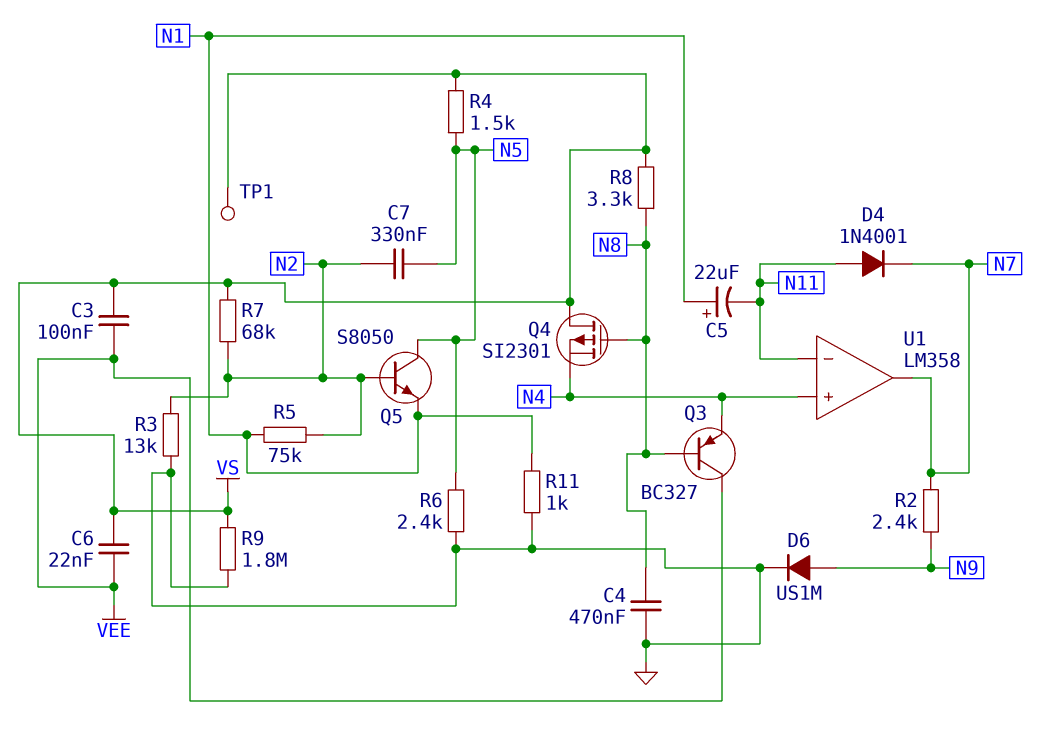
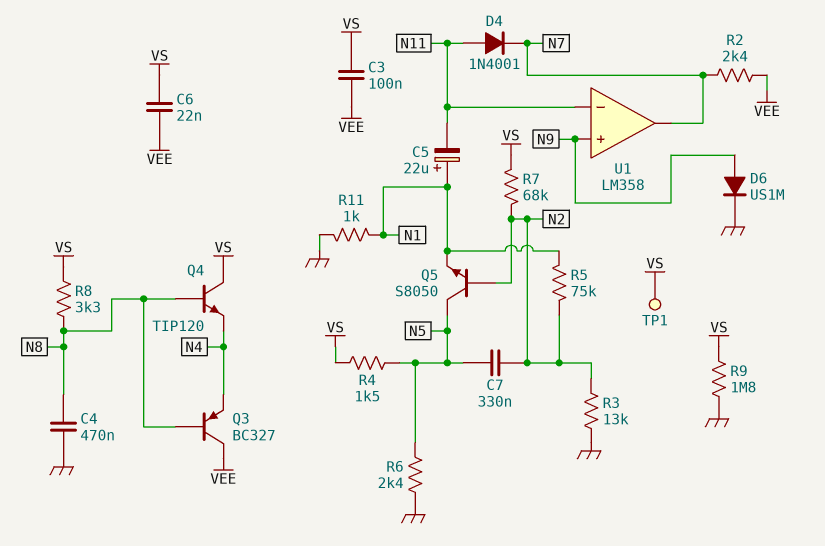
Q4: PMOS SI2301 (G N8, D VS, S N4) -> NPN TIP120 (B N8, C VS, E N4)
R2: 2.4k (N7, N9) -> 2.4k (N7, VEE)
U1 pin in+: N4 -> N9

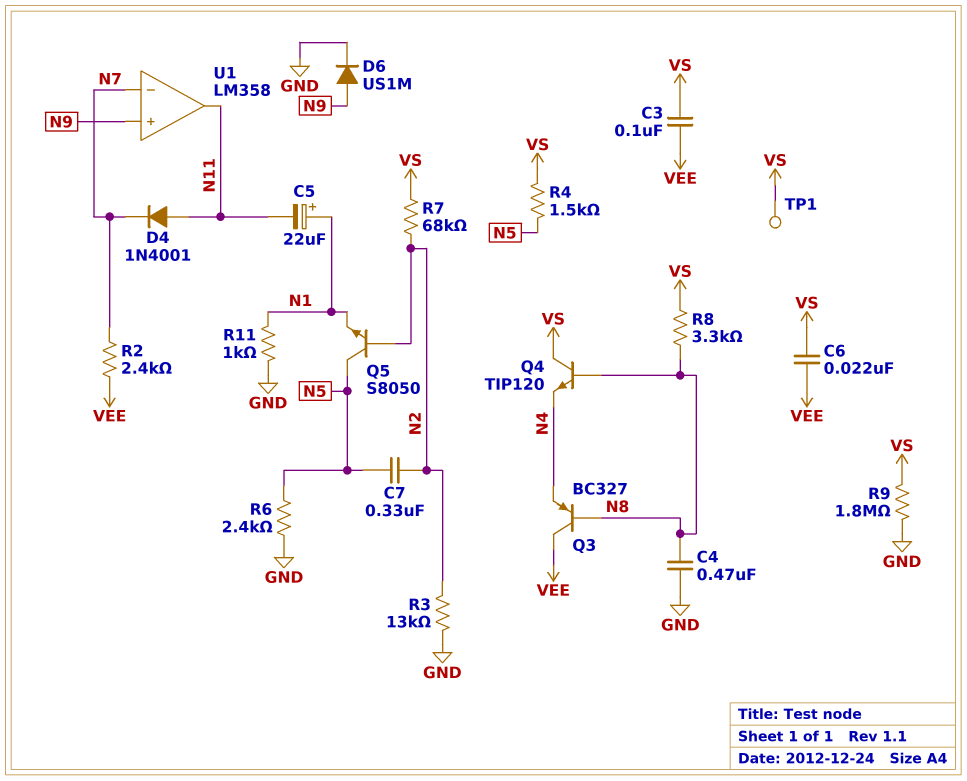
R5: 75k (N1, N2) -> none
U1 pin in-: N11 -> N7
U1 pin out: N7 -> N11

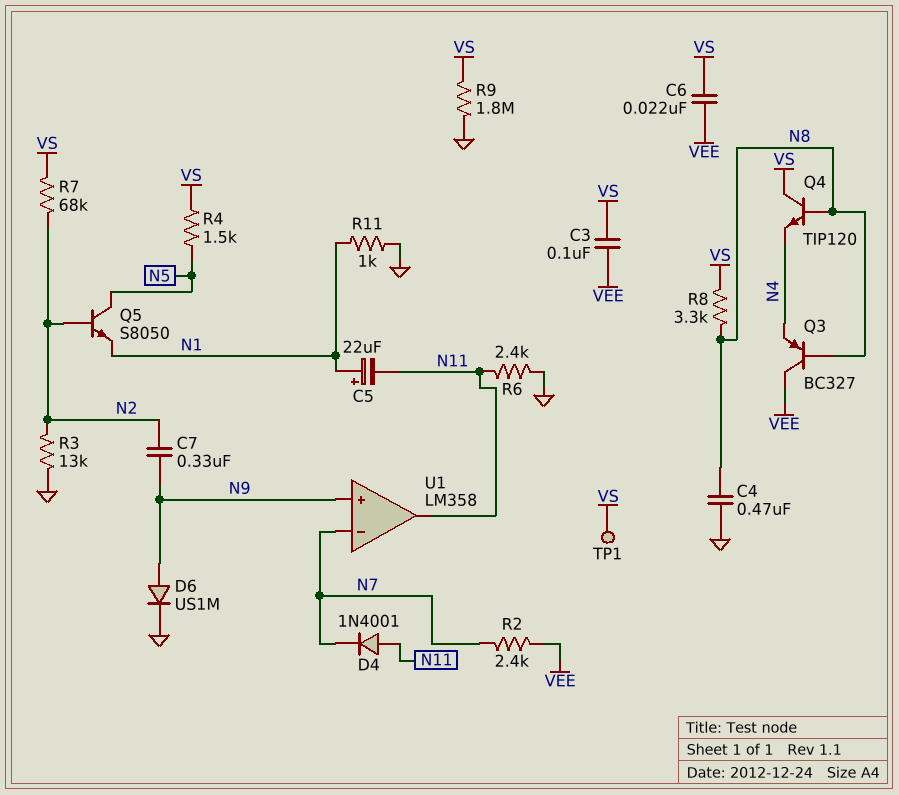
C7: 330nF (N2, N5) -> 330nF (N2, N9)
R6: 2.4k (GND, N5) -> 2.4k (GND, N11)

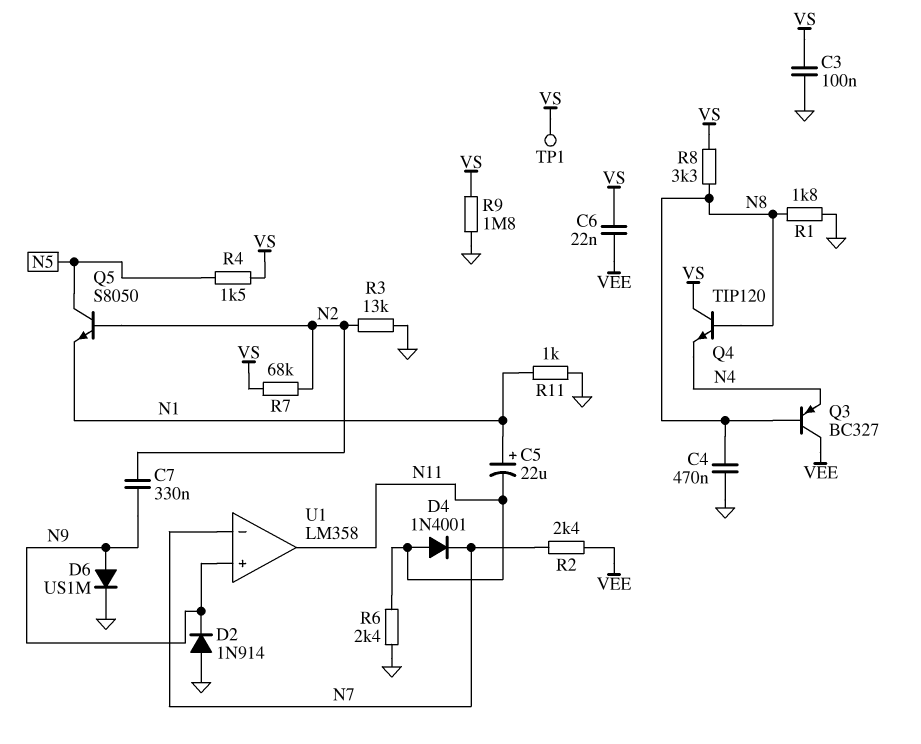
C3: 100nF (VEE, VS) -> 100nF (GND, VS)
D2: none -> diode 1N914 (A GND, K N9)
R1: none -> 1.8k (GND, N8)

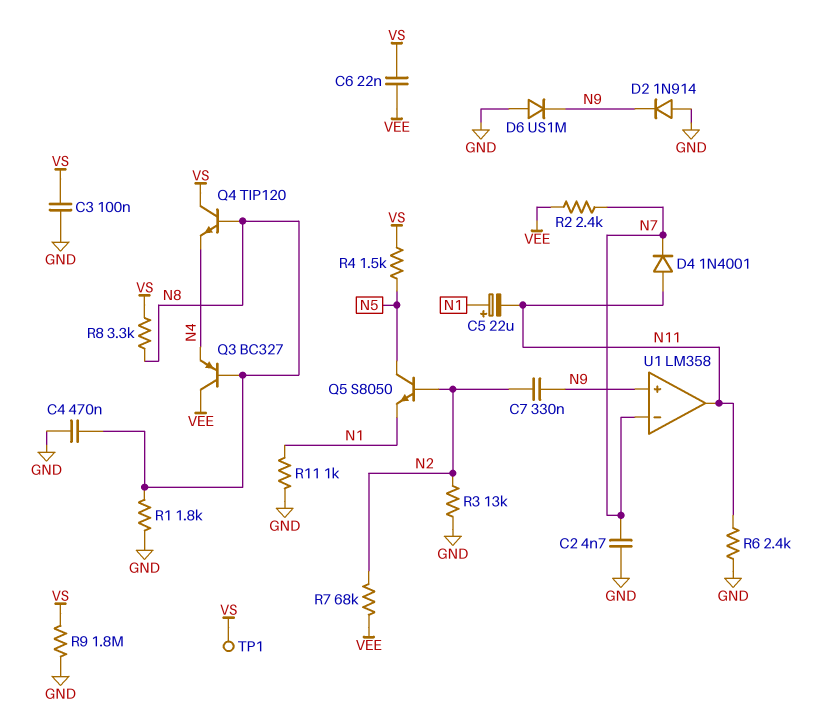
C2: none -> 4.7nF (GND, N7)
D6: diode US1M (A N9, K GND) -> diode US1M (A GND, K N9)
R7: 68k (N2, VS) -> 68k (N2, VEE)

